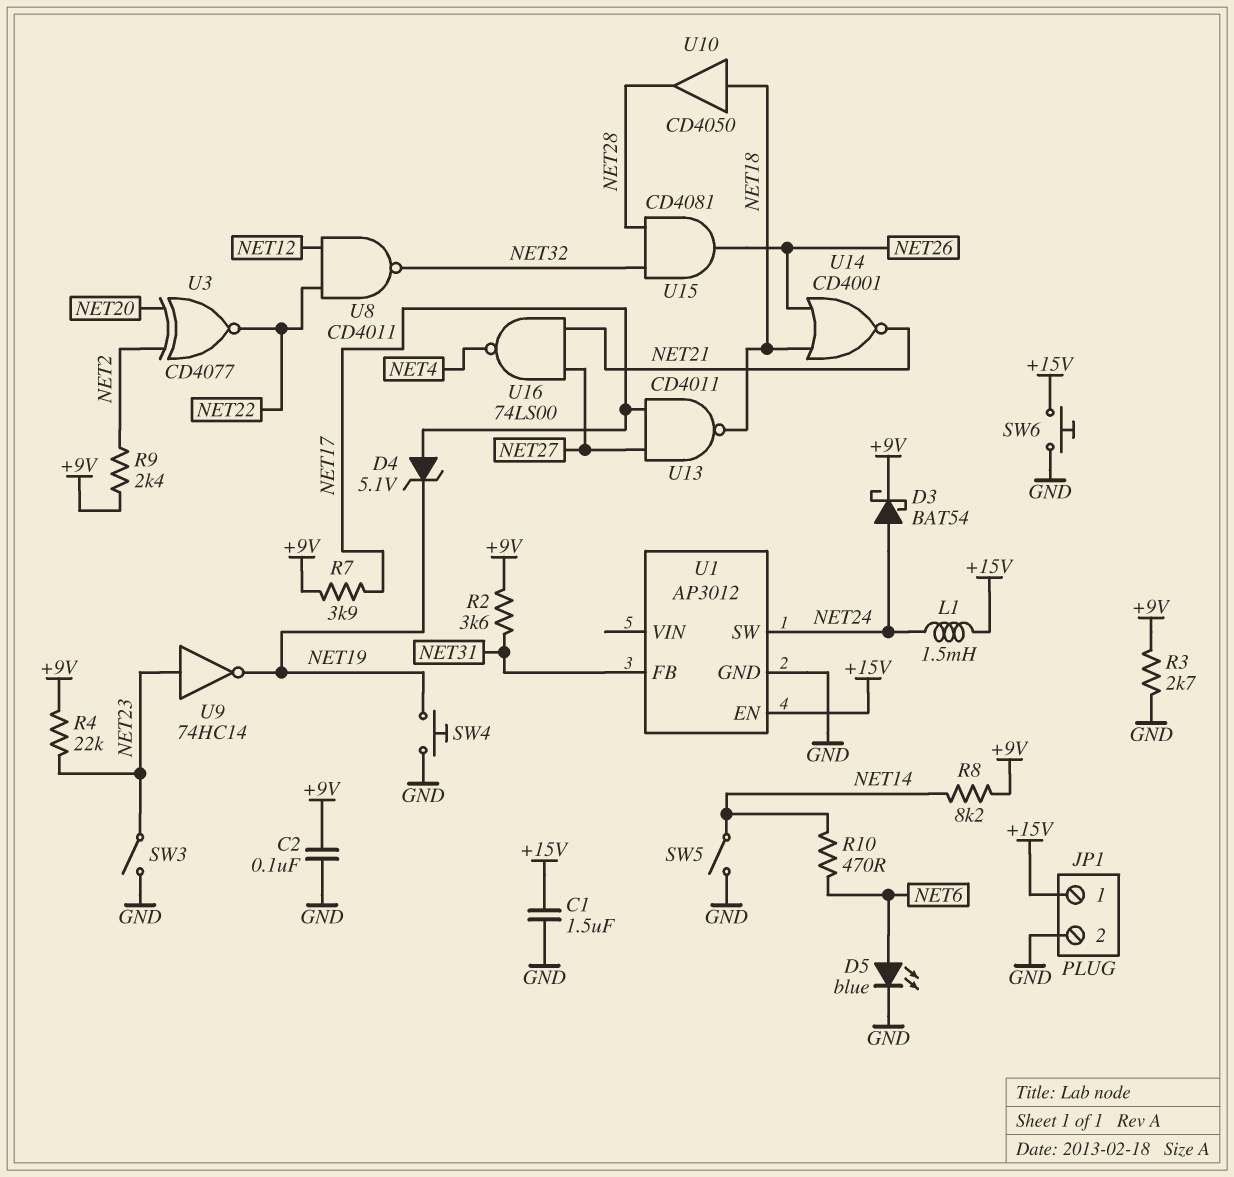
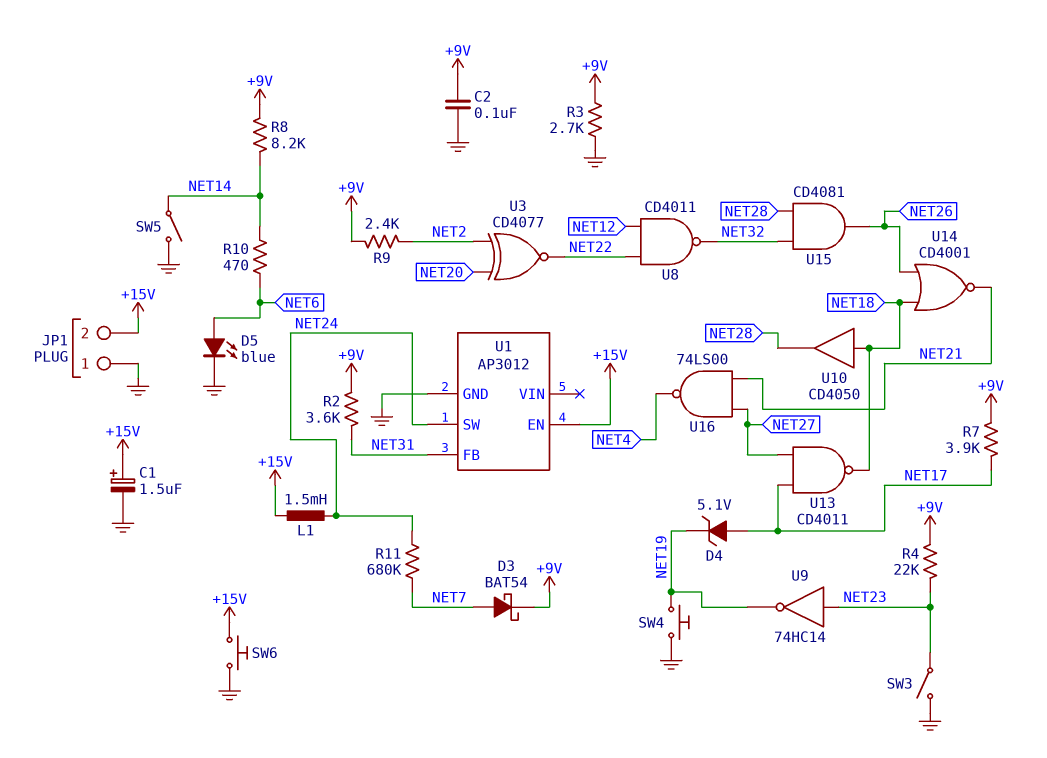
C1: 1.5uF (+15V, GND) -> 1.5uF (plus +15V, minus GND)
D3: schottky BAT54 (A NET24, K +9V) -> schottky BAT54 (A NET7, K +9V)
JP1 pin 1: +15V -> GND
JP1 pin 2: GND -> +15V
R11: none -> 680k (NET7, NET24)

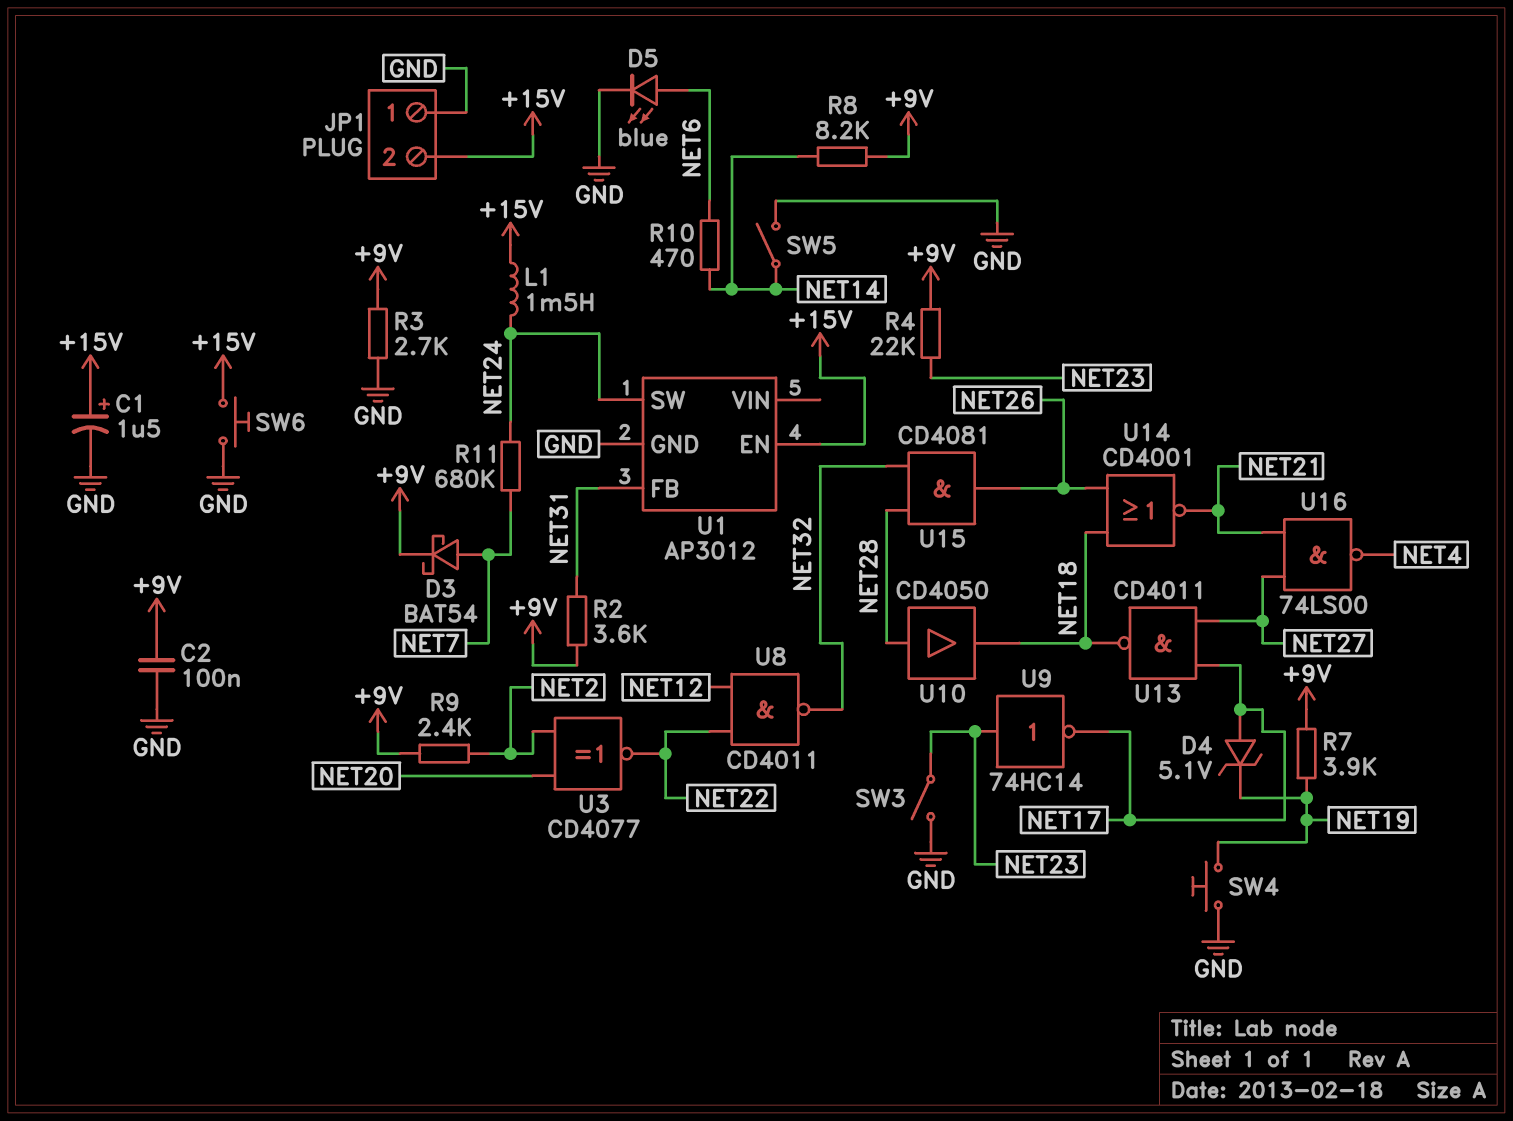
R7: 3.9k (+9V, NET17) -> 3.9k (+9V, NET19)
U9: NOT 74HC14 (in NET23, out NET19) -> NOT 74HC14 (in NET23, out NET17)
U10: buffer CD4050 (in NET18, out NET28) -> buffer CD4050 (in NET28, out NET18)

